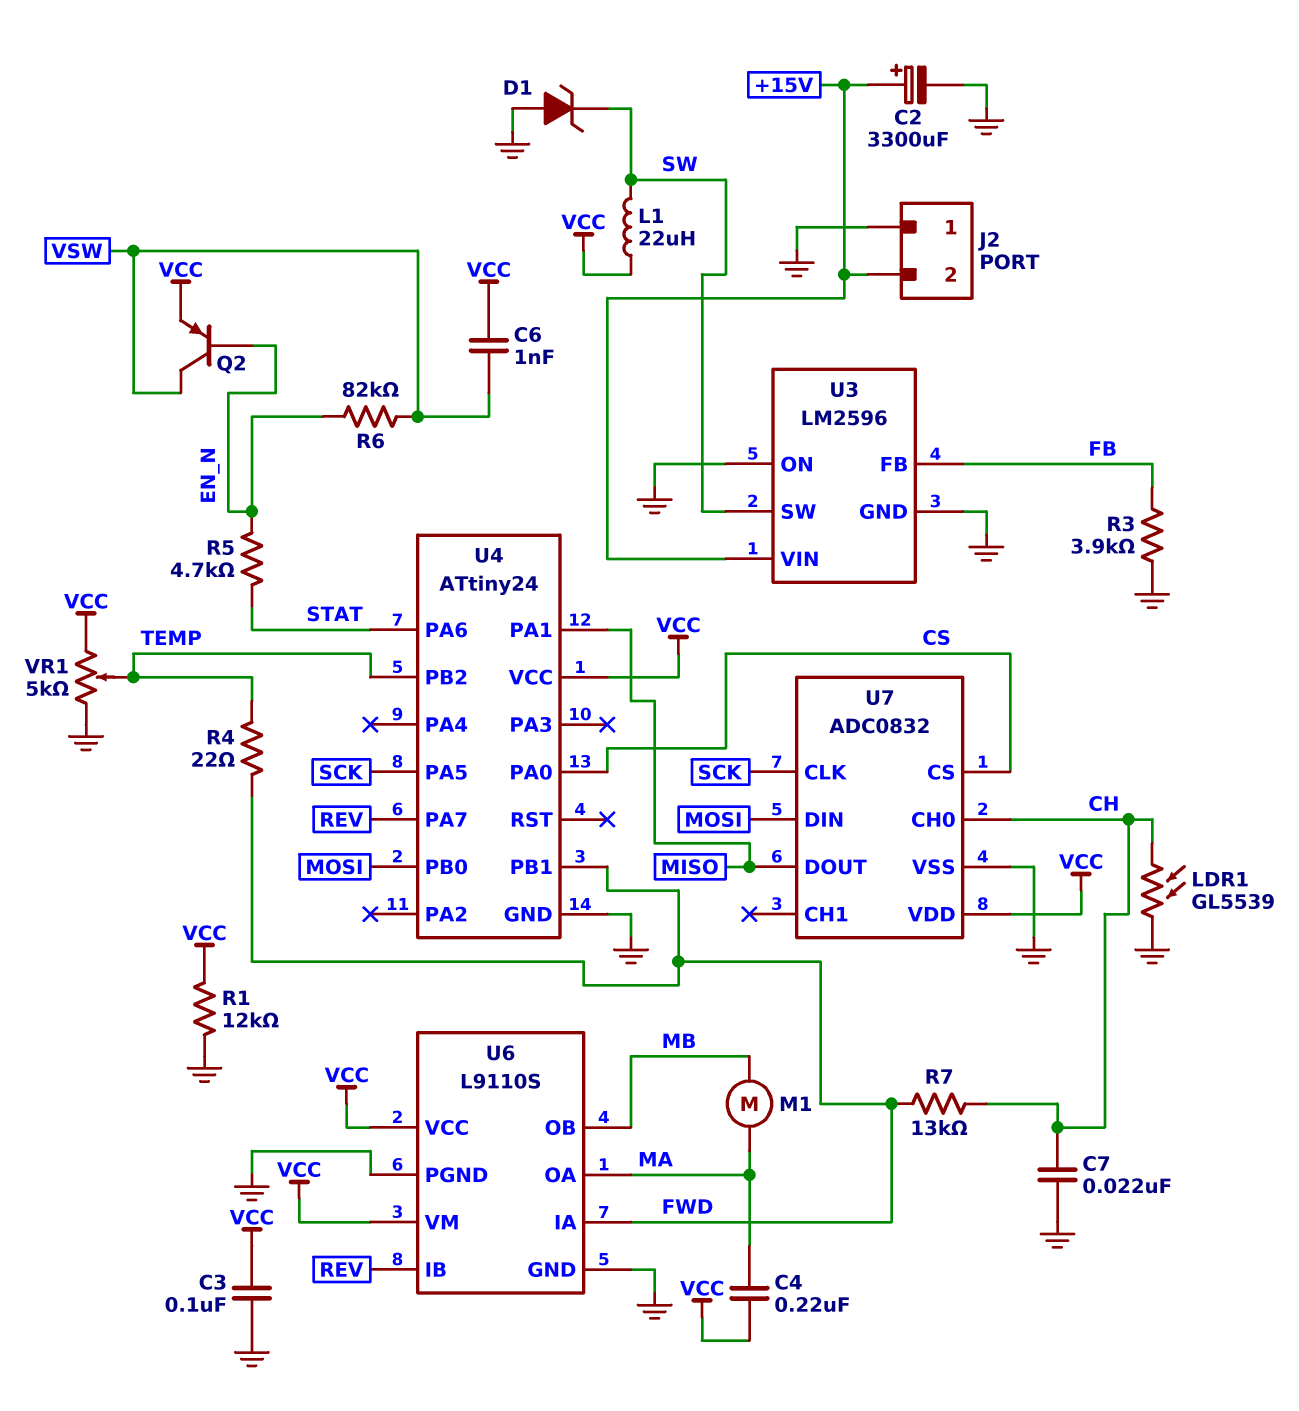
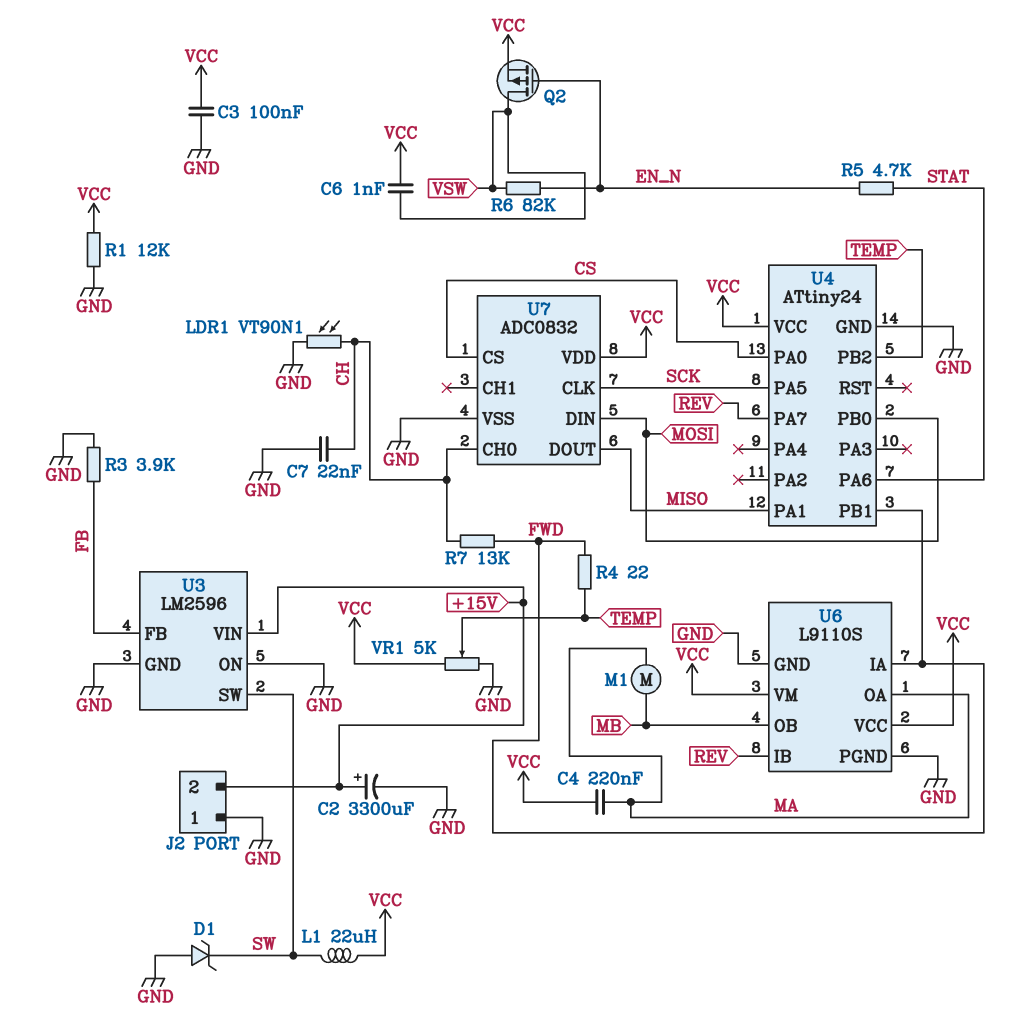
LDR1: GL5539 (CH, GND) -> VT90N1 (CH, GND)
Q2: PNP (B EN_N, C VSW, E VCC) -> PMOS (G EN_N, D VSW, S VCC)

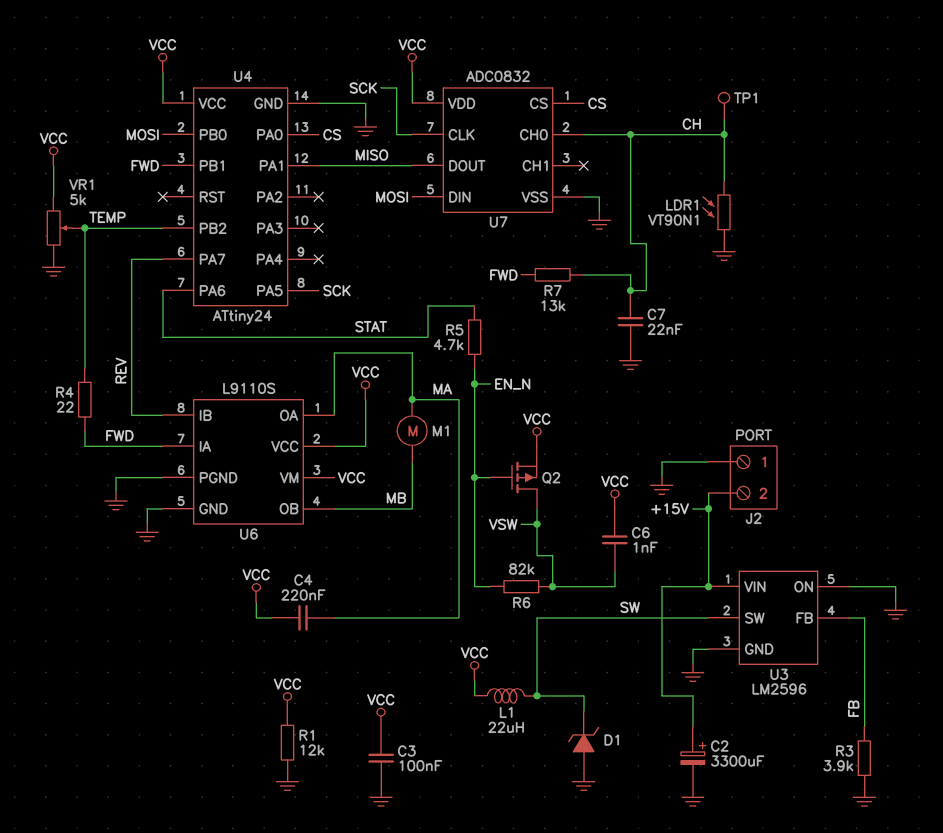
TP1: none -> test point (CH)

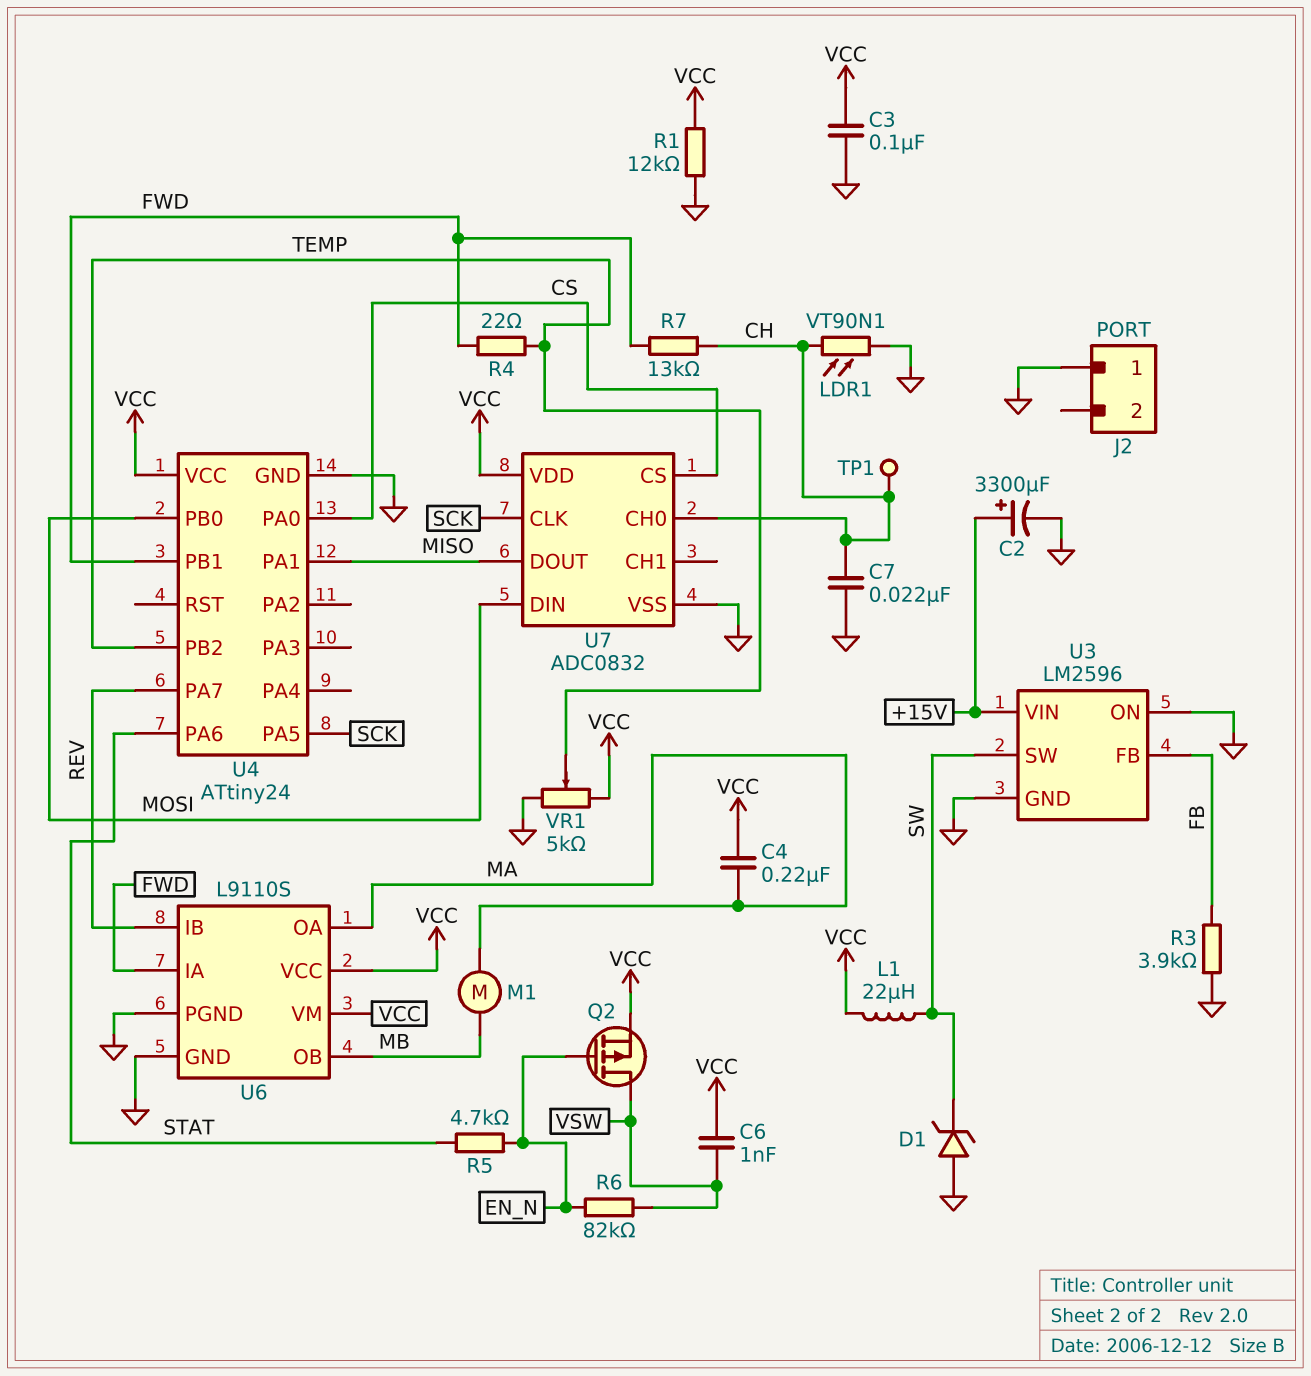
J2 pin 2: +15V -> none

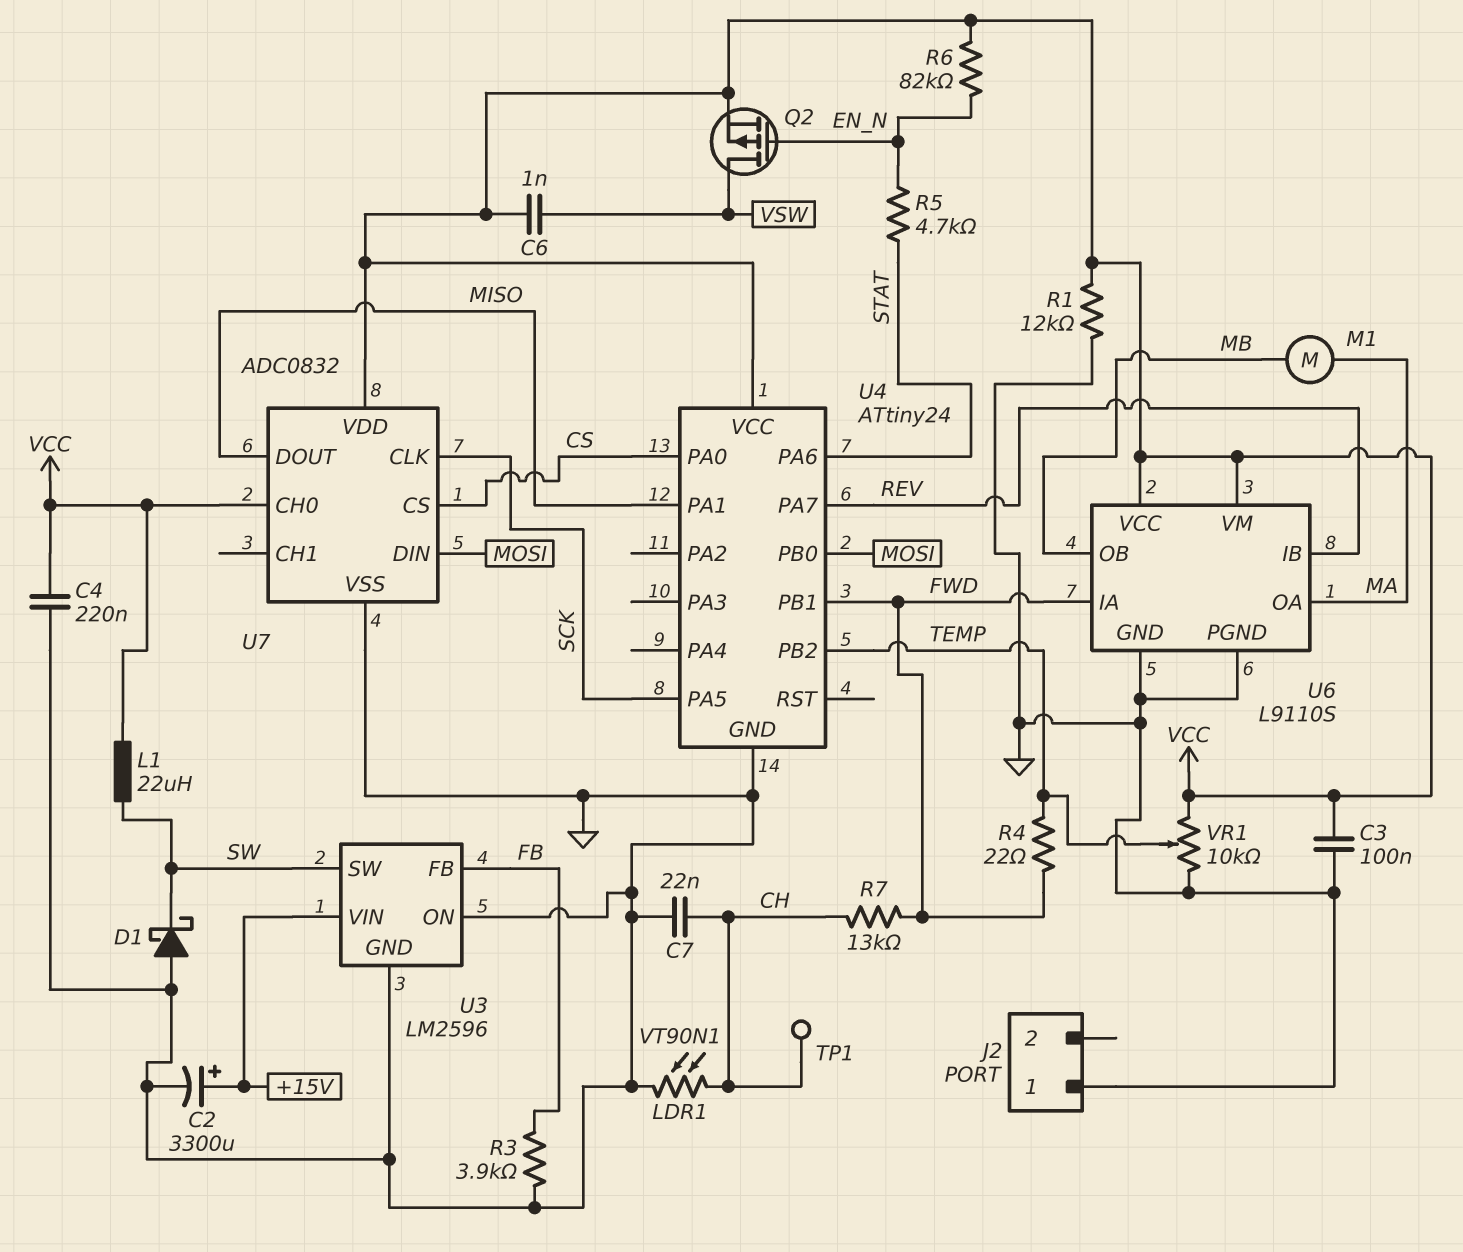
C4: 220nF (MA, VCC) -> 220nF (GND, VCC)
D1: zener (A GND, K SW) -> schottky (A GND, K SW)
R6: 82k (EN_N, VSW) -> 82k (EN_N, VCC)
U7 pin CH0: CH -> VCC
VR1: 5k (GND, VCC, wiper TEMP) -> 10k (GND, VCC, wiper TEMP)

